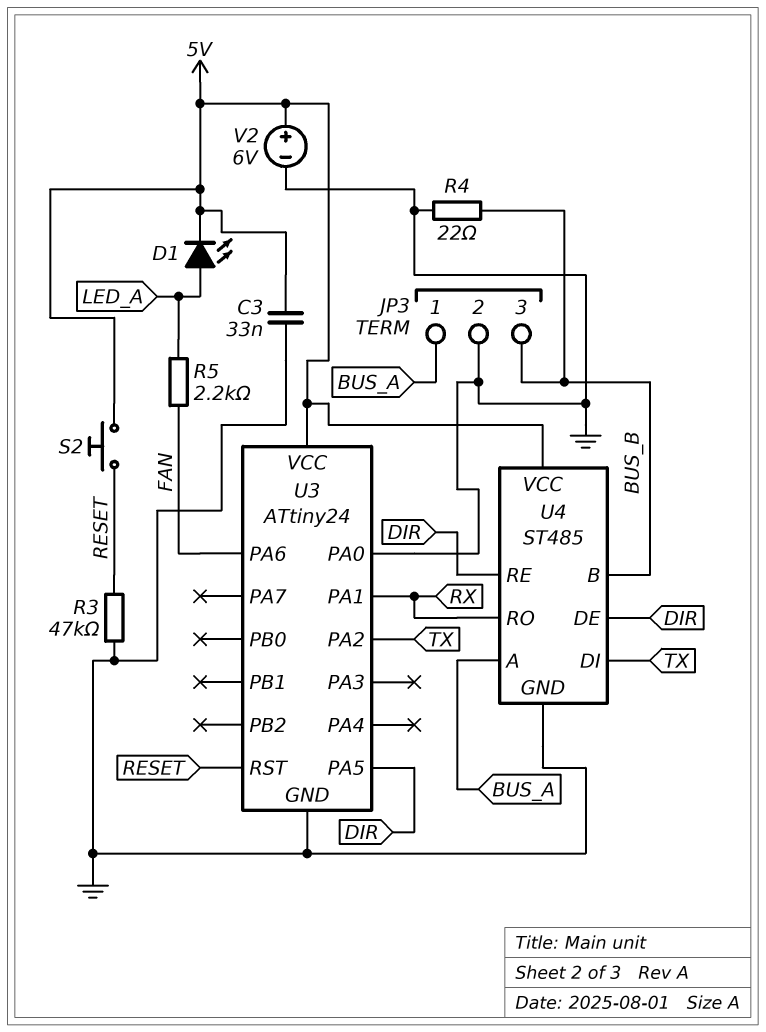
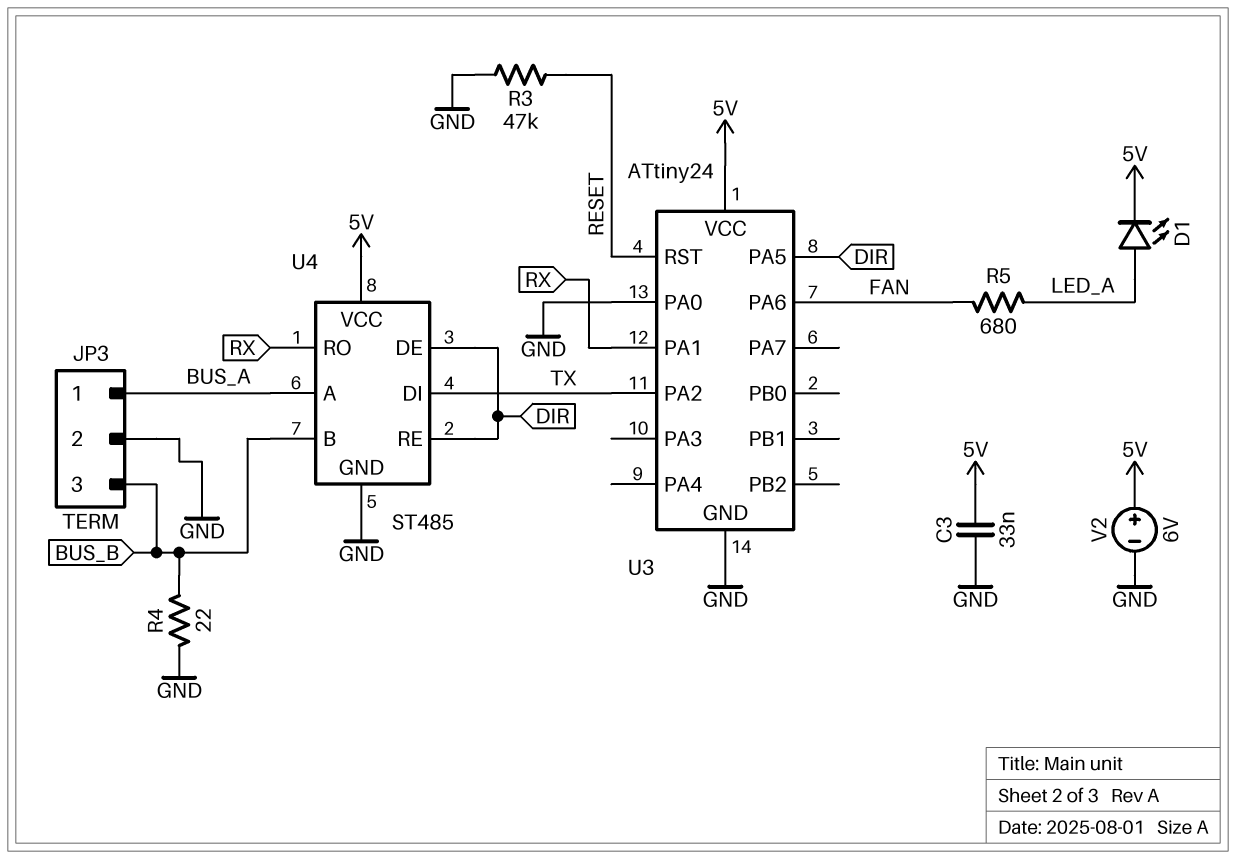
R5: 2.2k (FAN, LED_A) -> 680 (FAN, LED_A)
S2: button (5V, RESET) -> none

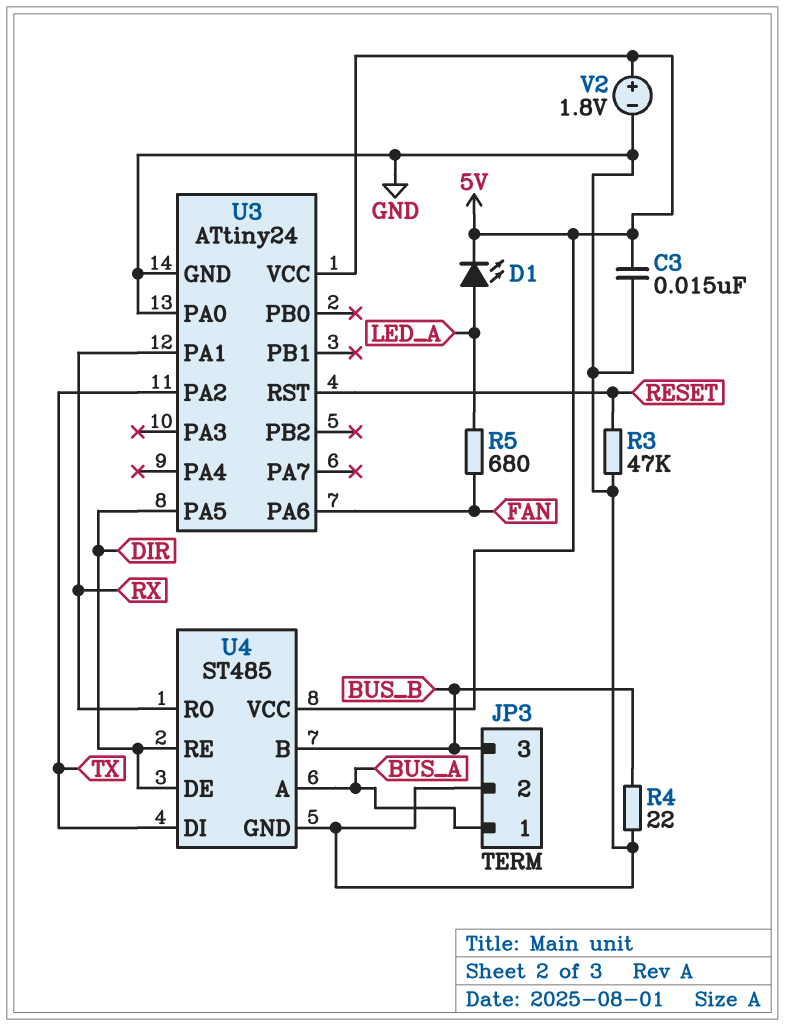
C3: 33nF (5V, GND) -> 15nF (5V, GND)
V2: 6V (plus 5V, minus GND) -> 1.8V (plus 5V, minus GND)

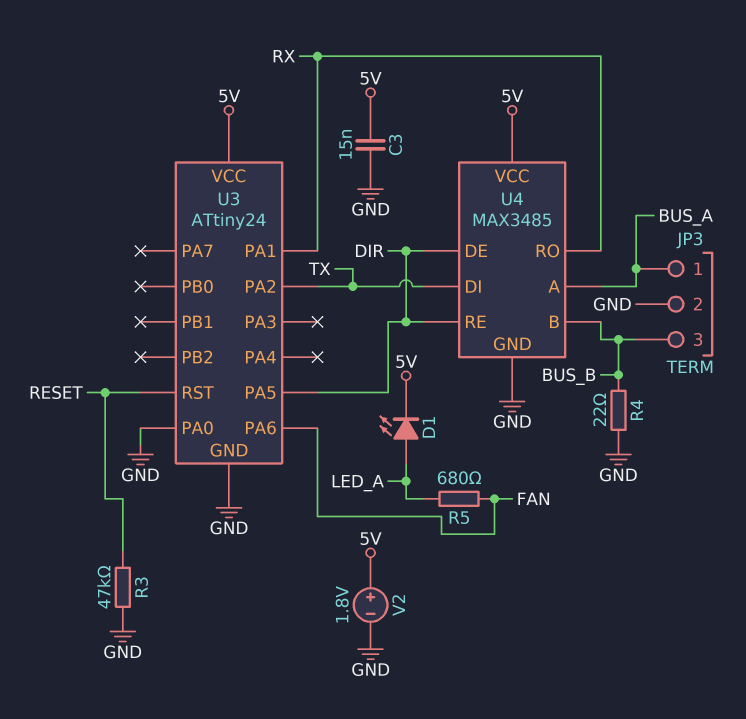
U4: ST485 -> MAX3485

